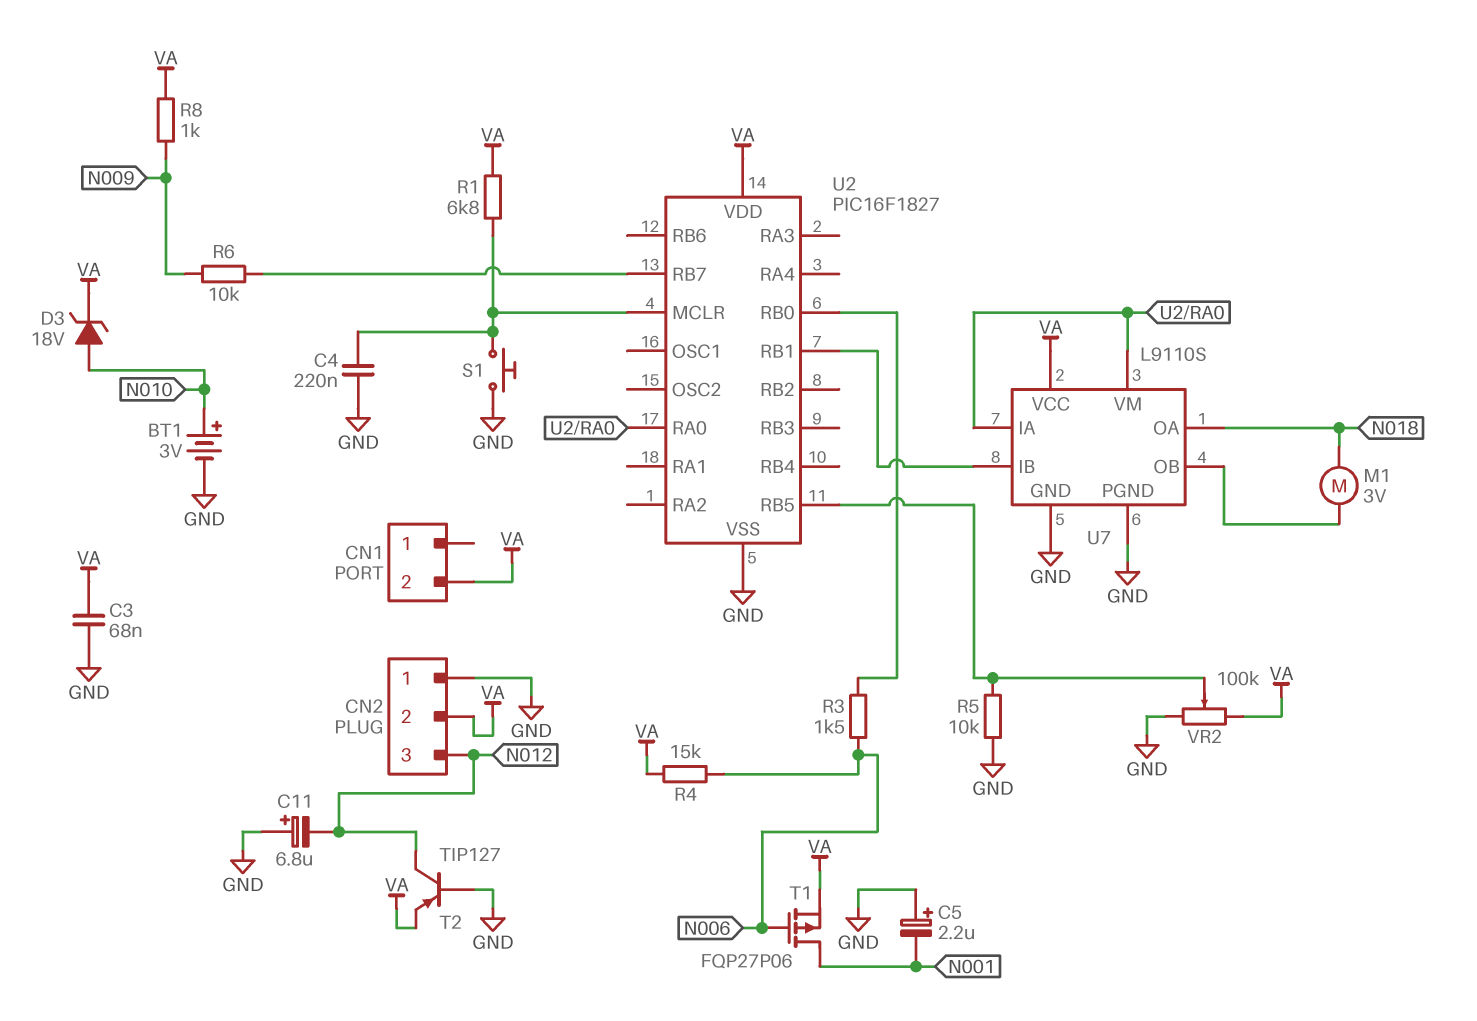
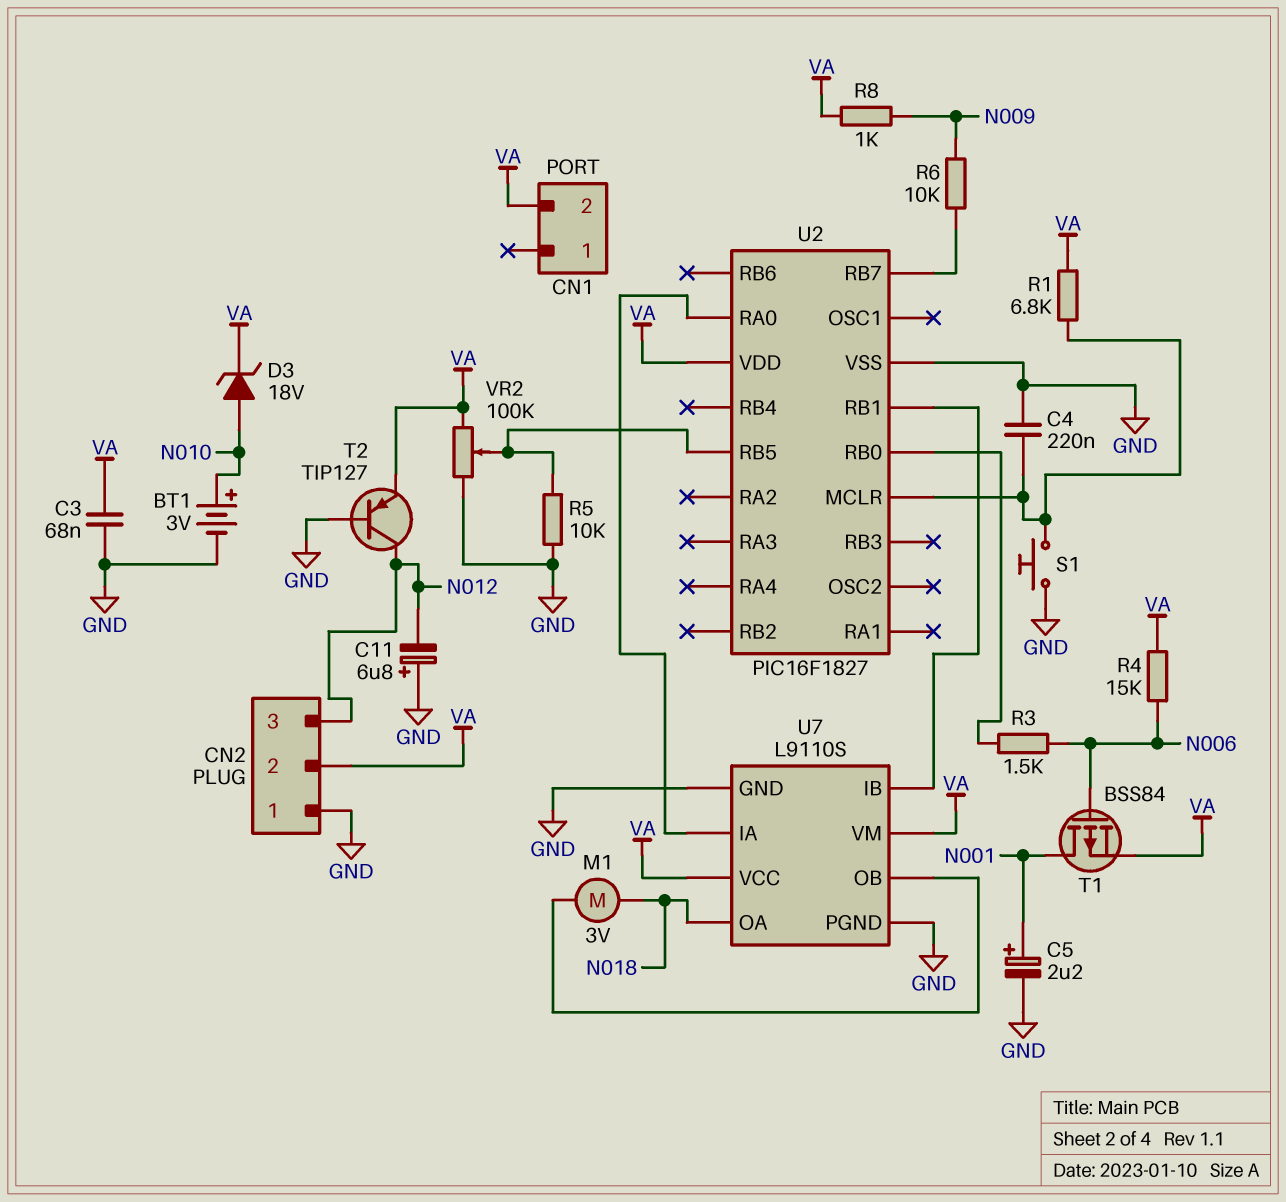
C5: 2.2uF (plus GND, minus N001) -> 2.2uF (plus N001, minus GND)
T1: PMOS FQP27P06 (G N006, D N001, S VA) -> PMOS BSS84 (G N006, D N001, S VA)
U7 pin VM: U2/RA0 -> VA

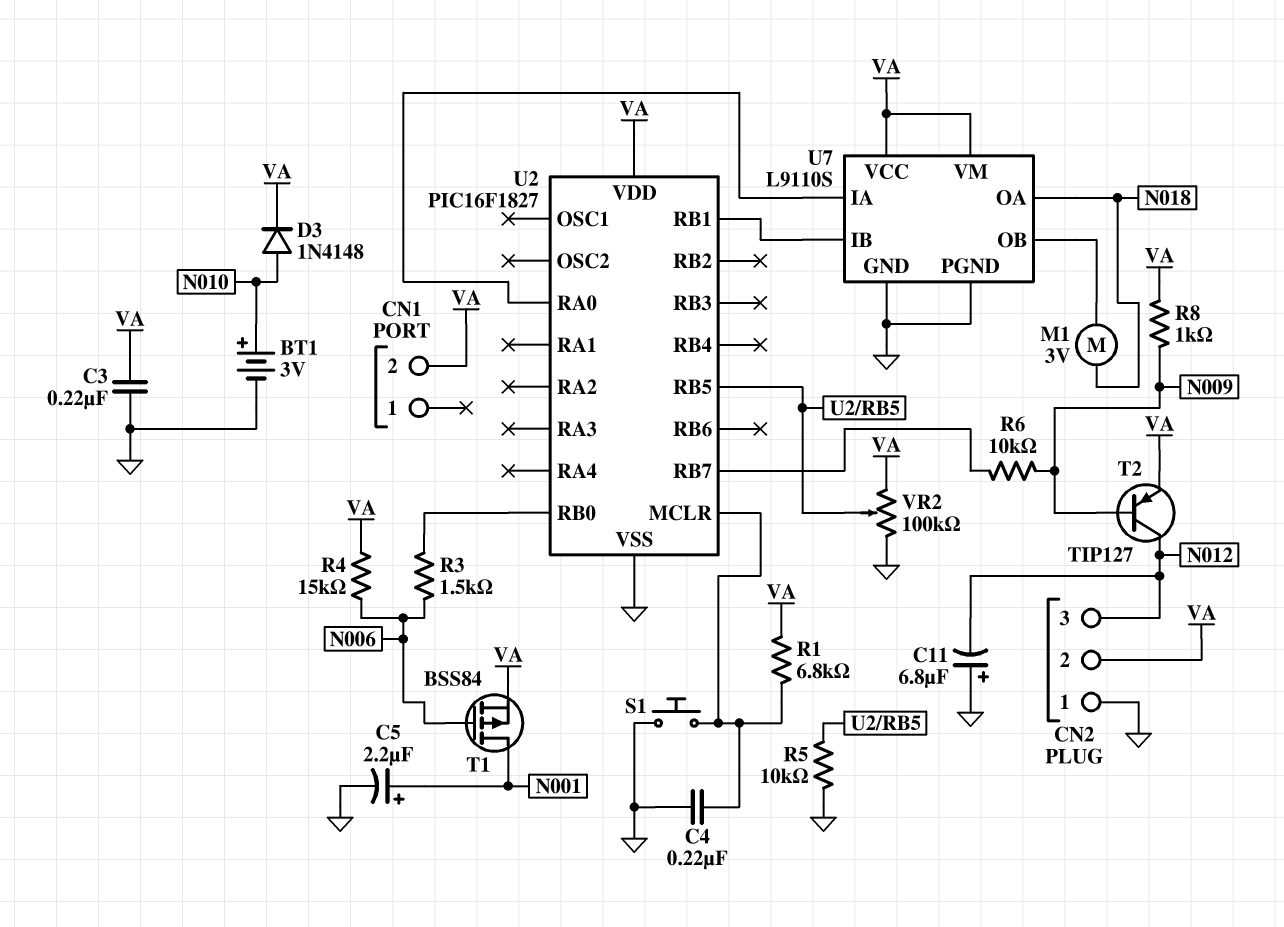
C3: 68nF (GND, VA) -> 220nF (GND, VA)
D3: zener 18V (A N010, K VA) -> diode 1N4148 (A N010, K VA)
T2: PNP TIP127 (B GND, C N012, E VA) -> PNP TIP127 (B N009, C N012, E VA)

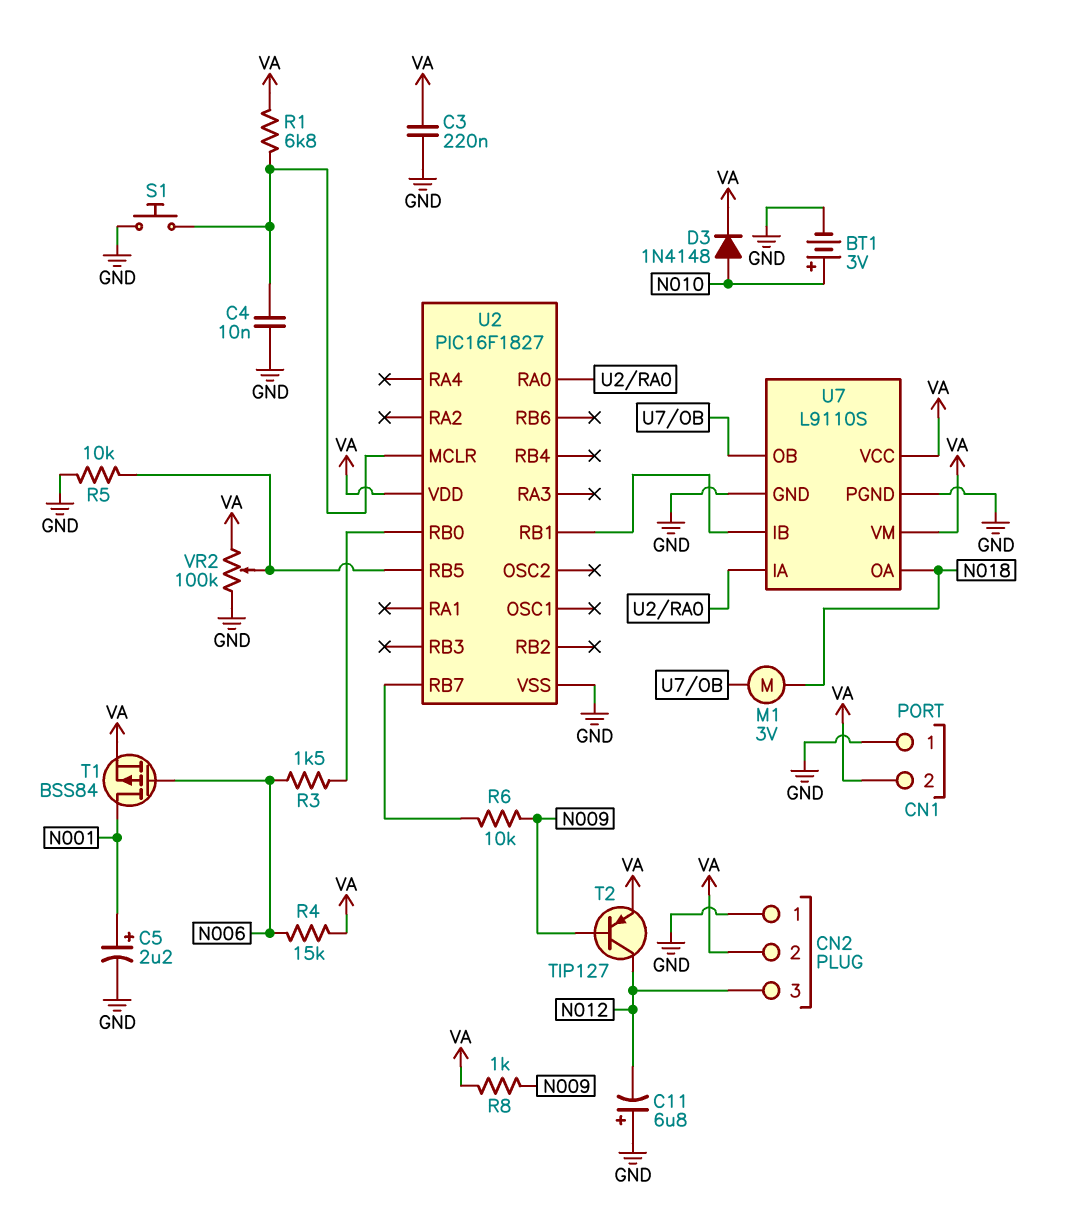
C4: 220nF (GND, U2/MCLR) -> 10nF (GND, U2/MCLR)
CN1 pin 1: none -> GND

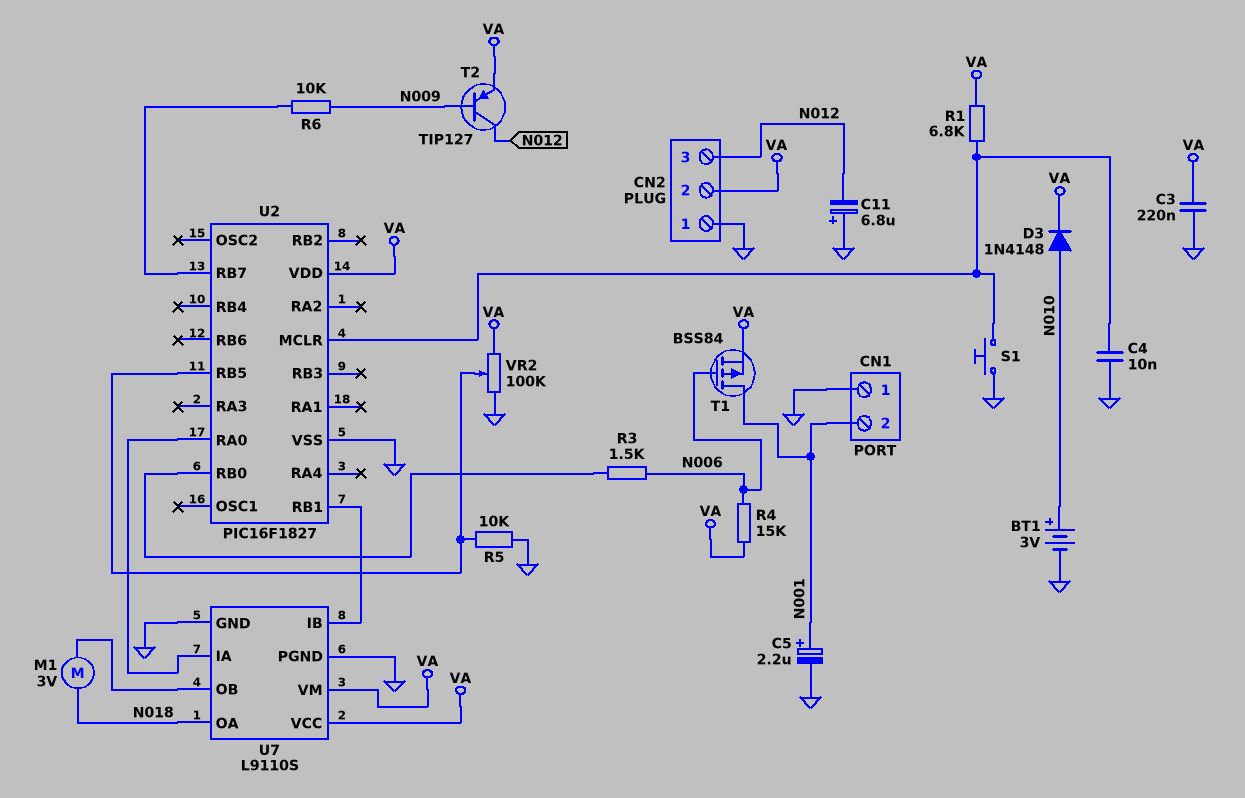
CN1 pin 2: VA -> N001
R8: 1k (N009, VA) -> none

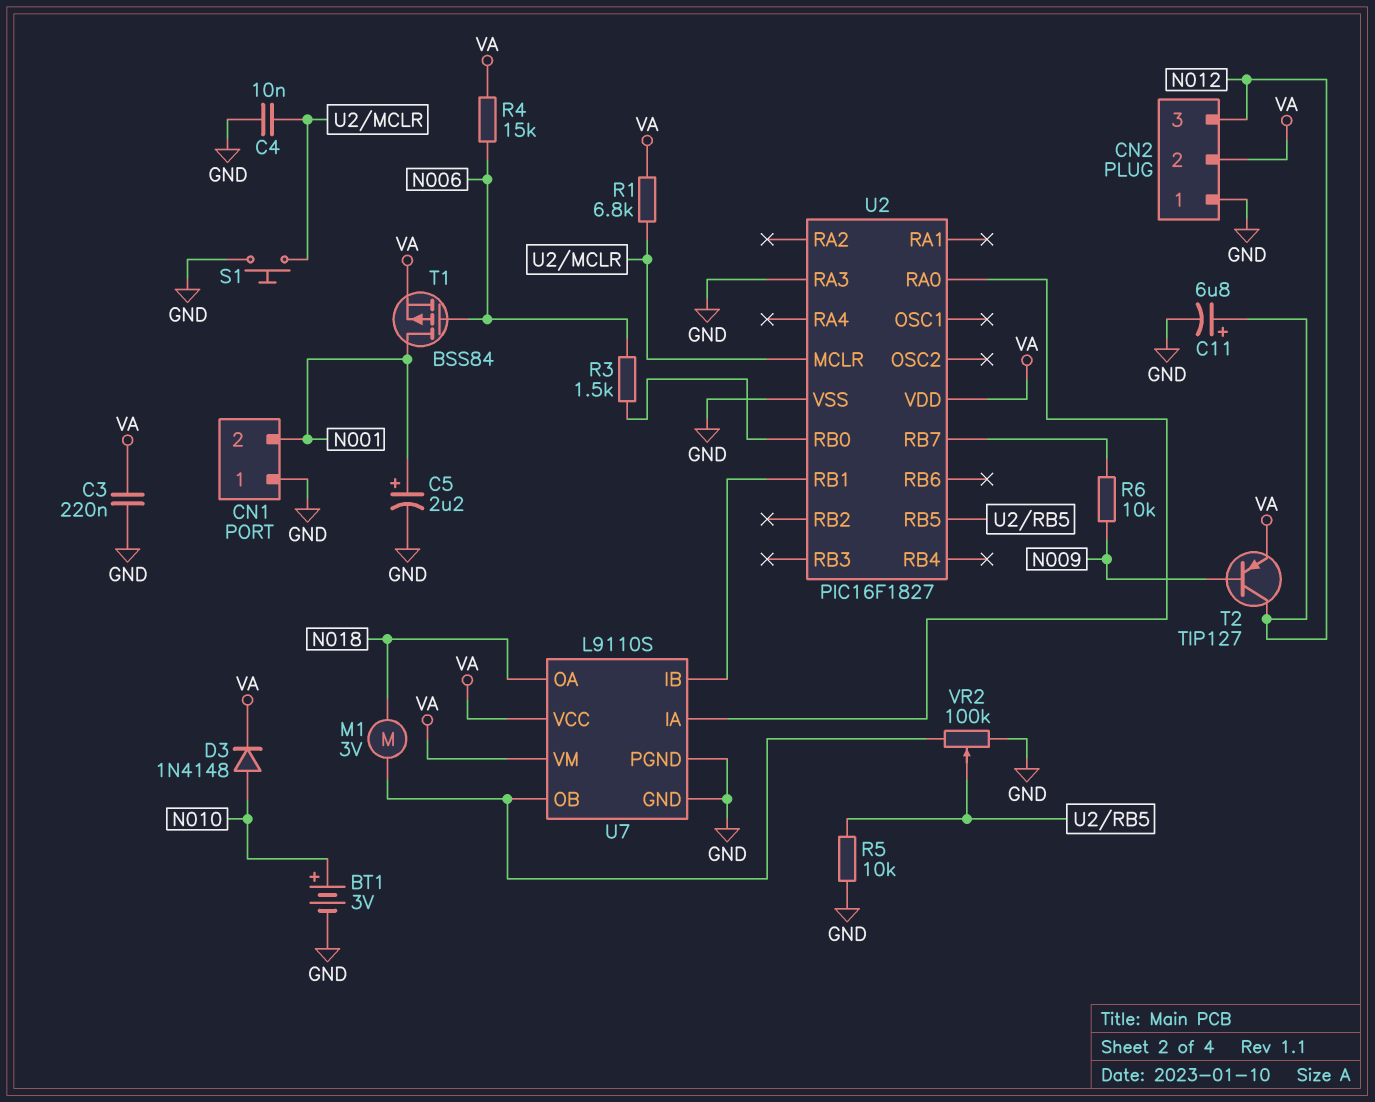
C11: 6.8uF (plus GND, minus N012) -> 6.8uF (plus N012, minus GND)
U2 pin RA3: none -> GND
VR2: 100k (GND, VA, wiper U2/RB5) -> 100k (GND, U7/OB, wiper U2/RB5)

